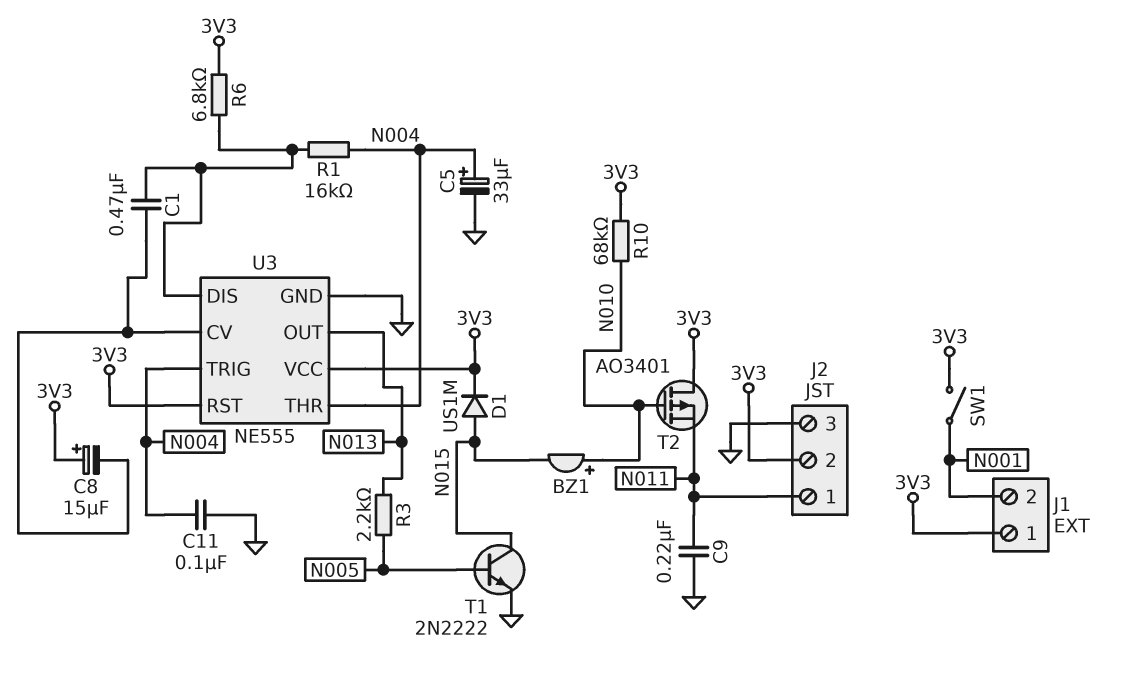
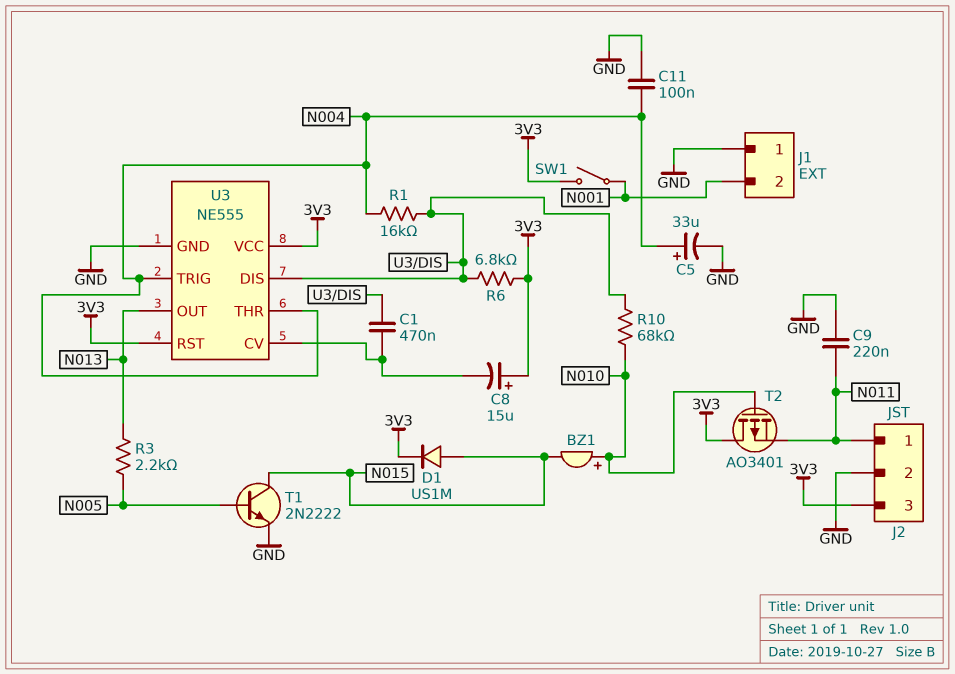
J1 pin 1: 3V3 -> GND
J2 pin 2: 3V3 -> GND
J2 pin 3: GND -> 3V3
R10: 68k (3V3, N010) -> 68k (N010, U3/DIS)

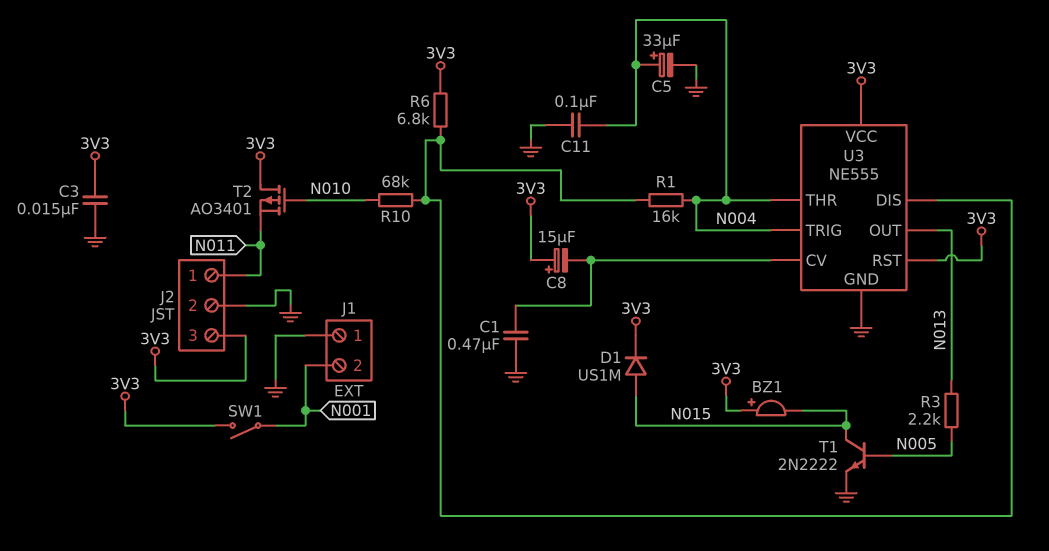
BZ1: buzzer (plus N010, minus N015) -> buzzer (plus 3V3, minus N015)
C1: 470nF (U3/CV, U3/DIS) -> 470nF (GND, U3/CV)
C3: none -> 15nF (3V3, GND)
C9: 220nF (GND, N011) -> none

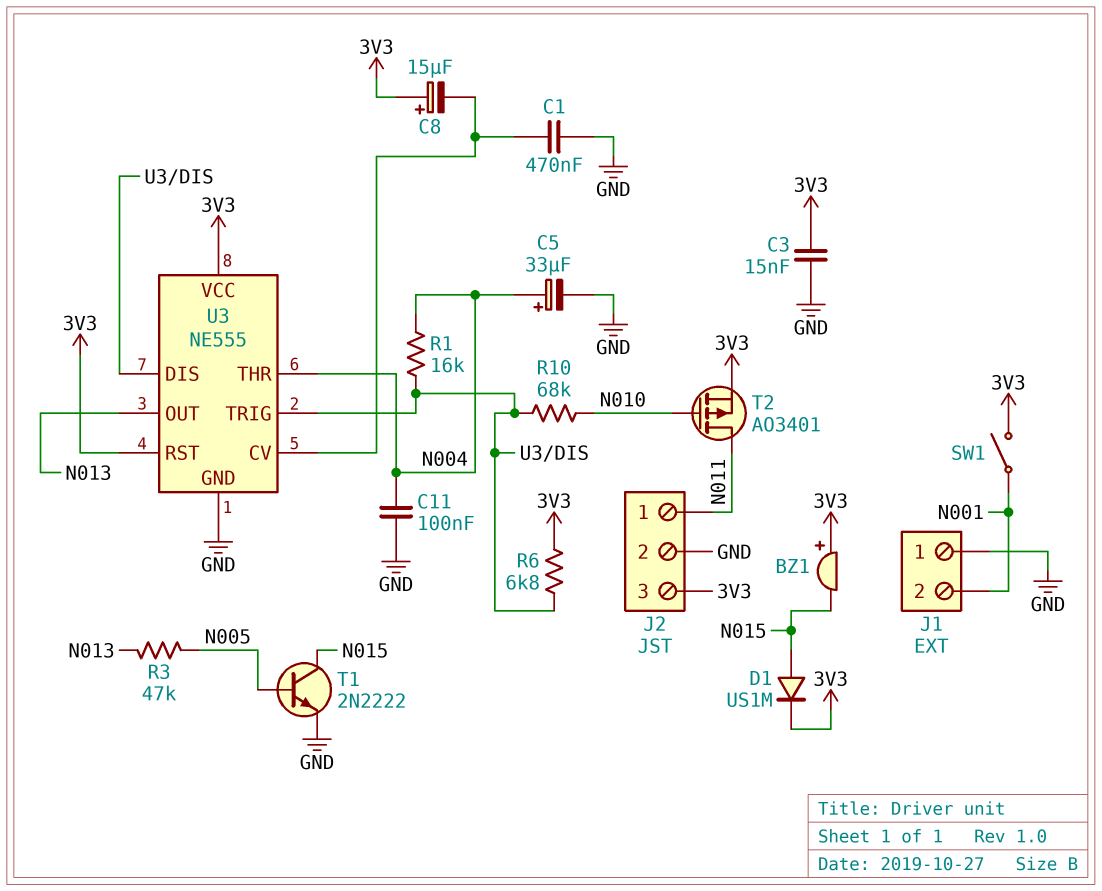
R3: 2.2k (N005, N013) -> 47k (N005, N013)
T2: PMOS AO3401 (G N010, D 3V3, S N011) -> PMOS AO3401 (G N010, D N011, S 3V3)
U3 pin TRIG: N004 -> U3/DIS

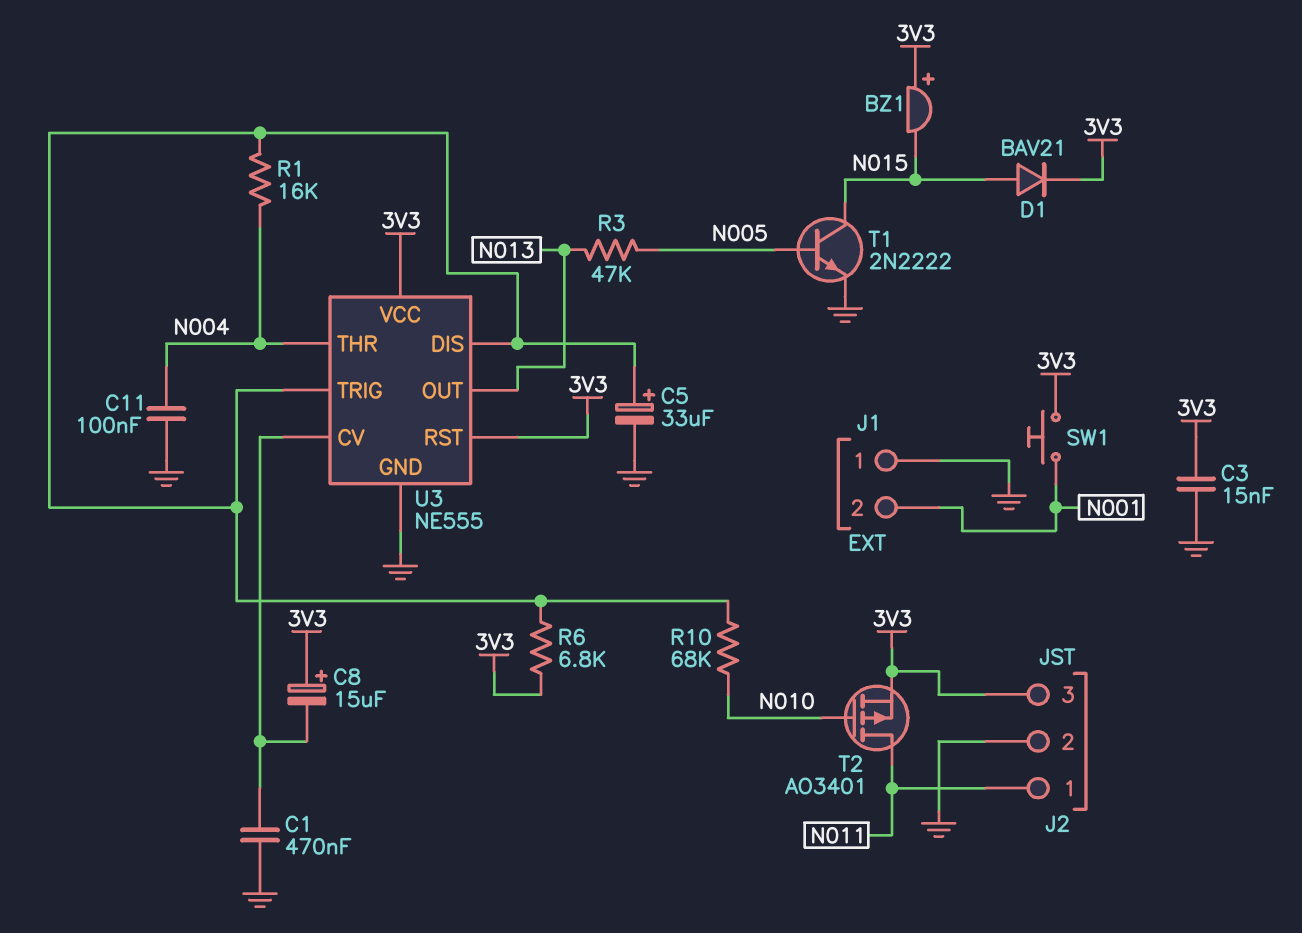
C5: 33uF (plus N004, minus GND) -> 33uF (plus U3/DIS, minus GND)
D1: diode US1M (A N015, K 3V3) -> diode BAV21 (A N015, K 3V3)
SW1: switch (3V3, N001) -> button (3V3, N001)

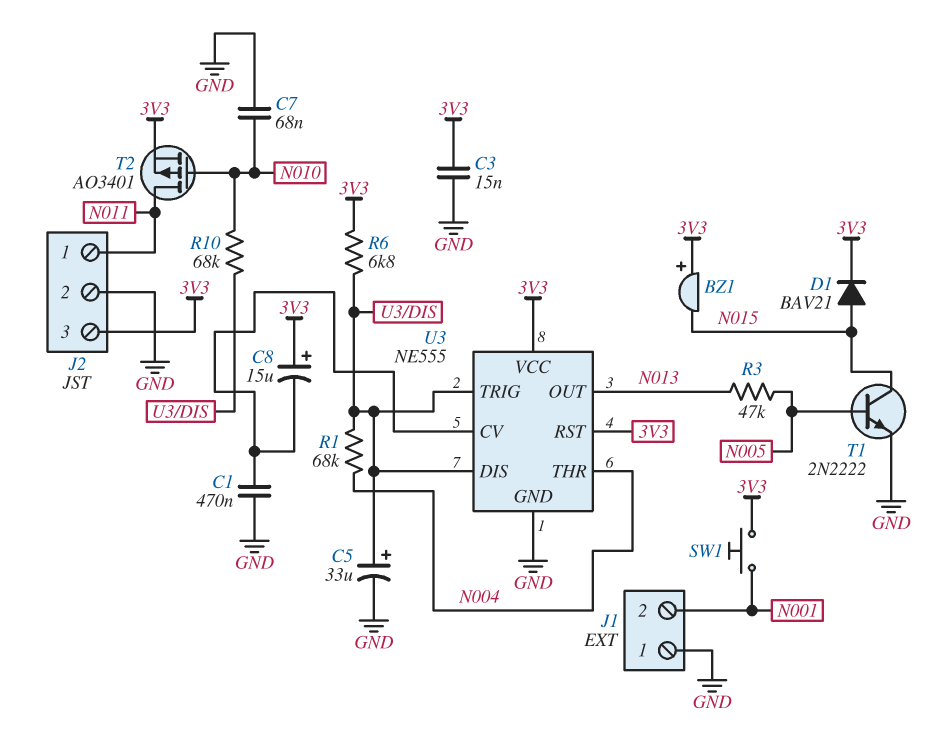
C7: none -> 68nF (GND, N010)
C11: 100nF (GND, N004) -> none
R1: 16k (N004, U3/DIS) -> 68k (N004, U3/DIS)

